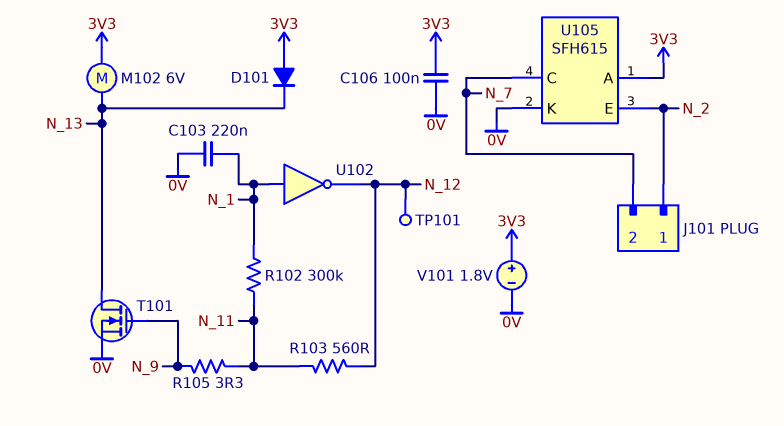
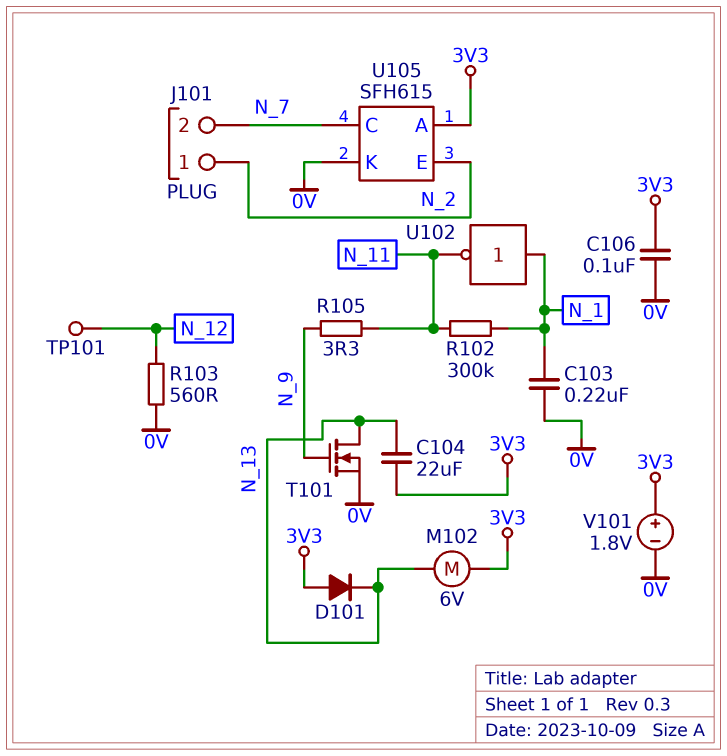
C104: none -> 22uF (3V3, N_13)
R103: 560 (N_11, N_12) -> 560 (0V, N_12)
U102: NOT (in N_1, out N_12) -> NOT (in N_1, out N_11)

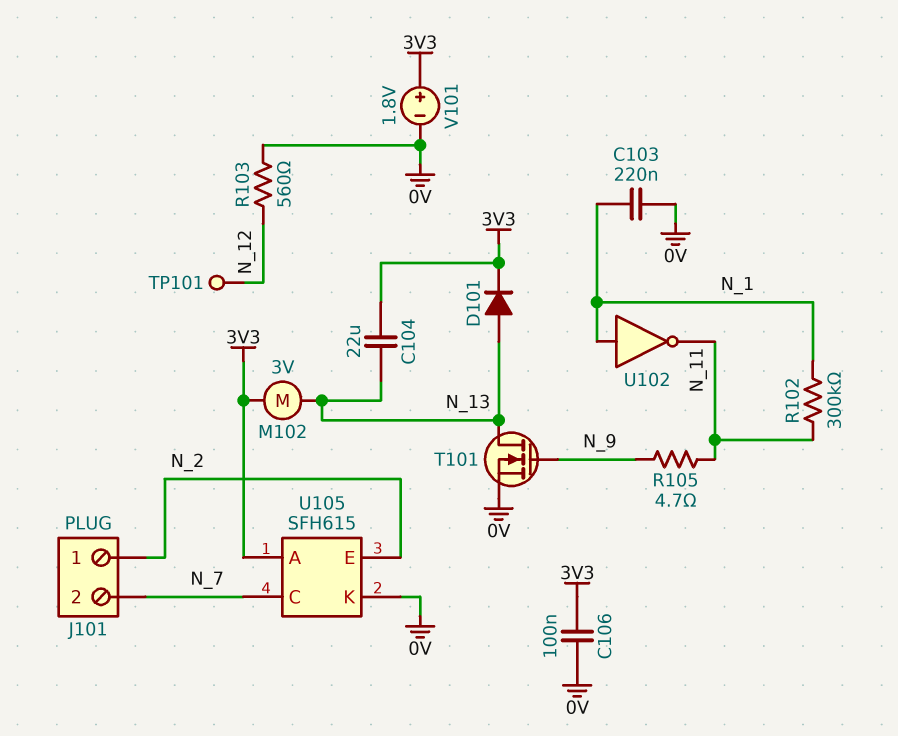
D101: diode (A 3V3, K N_13) -> diode (A N_13, K 3V3)
M102: motor 6V (3V3, N_13) -> motor 3V (3V3, N_13)
R105: 3.3 (N_9, N_11) -> 4.7 (N_9, N_11)

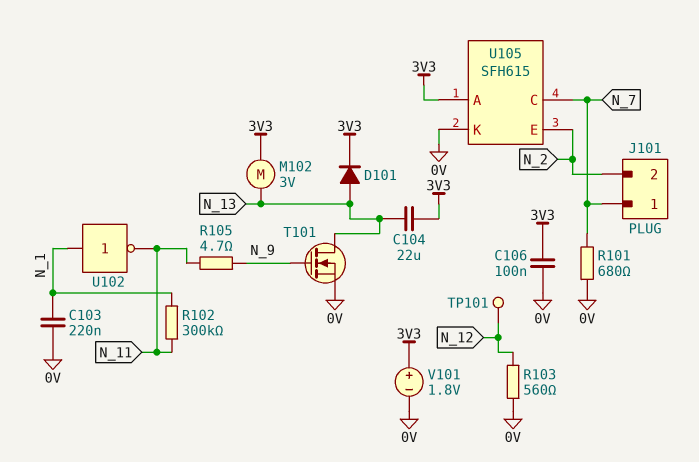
J101 pin 1: N_2 -> N_7
J101 pin 2: N_7 -> N_2
R101: none -> 680 (0V, N_7)

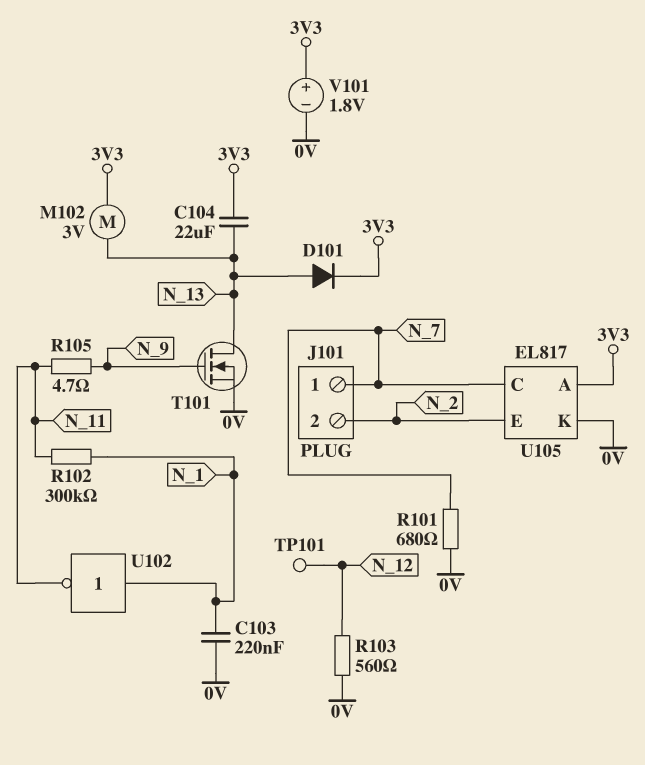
C106: 100nF (0V, 3V3) -> none
U105: SFH615 -> EL817

